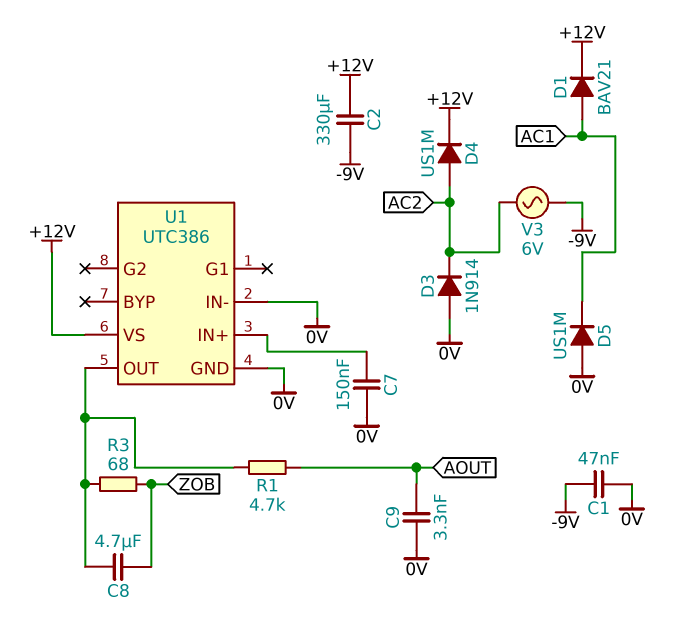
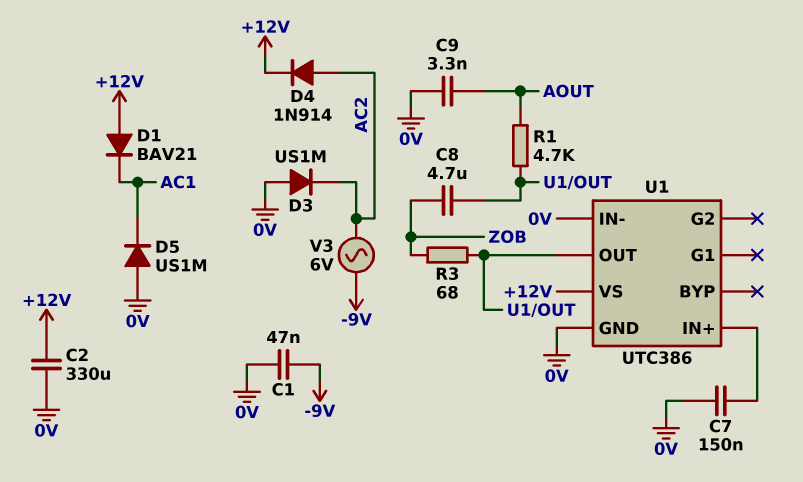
C2: 330uF (+12V, -9V) -> 330uF (+12V, 0V)
D1: diode BAV21 (A AC1, K +12V) -> diode BAV21 (A +12V, K AC1)
D3: diode 1N914 (A 0V, K AC2) -> diode US1M (A 0V, K AC2)
D4: diode US1M (A AC2, K +12V) -> diode 1N914 (A AC2, K +12V)

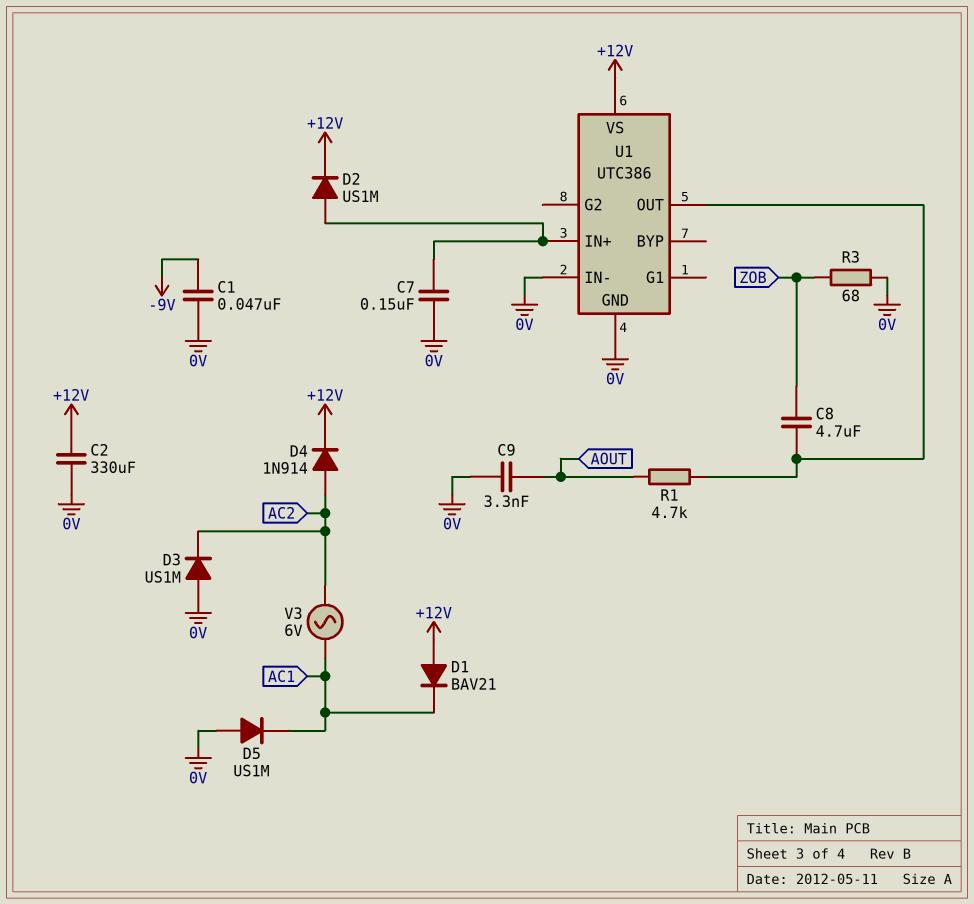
D2: none -> diode US1M (A U1/IN+, K +12V)
R3: 68 (U1/OUT, ZOB) -> 68 (0V, ZOB)
V3: AC 6V (-9V, AC2) -> AC 6V (AC1, AC2)

